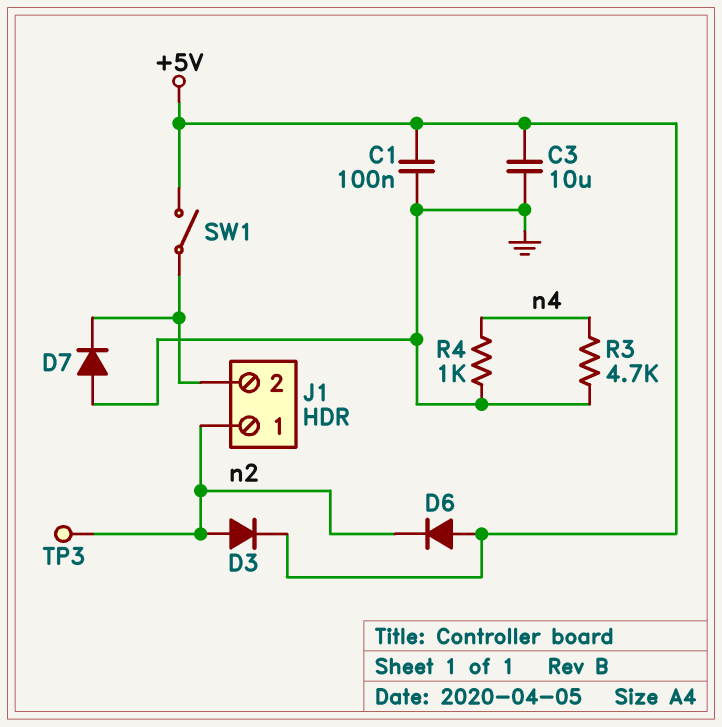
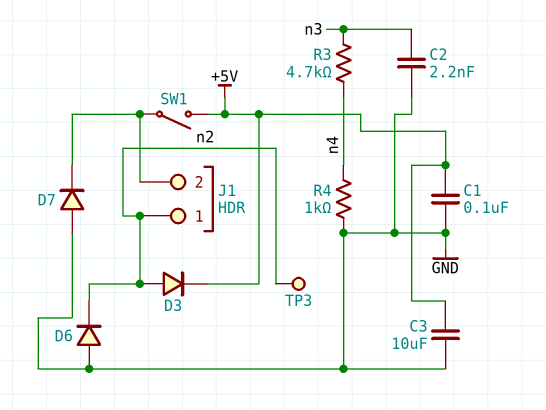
C2: none -> 2.2nF (GND, n3)
D6: diode (A +5V, K n2) -> diode (A GND, K n2)
R3: 4.7k (GND, n4) -> 4.7k (n3, n4)

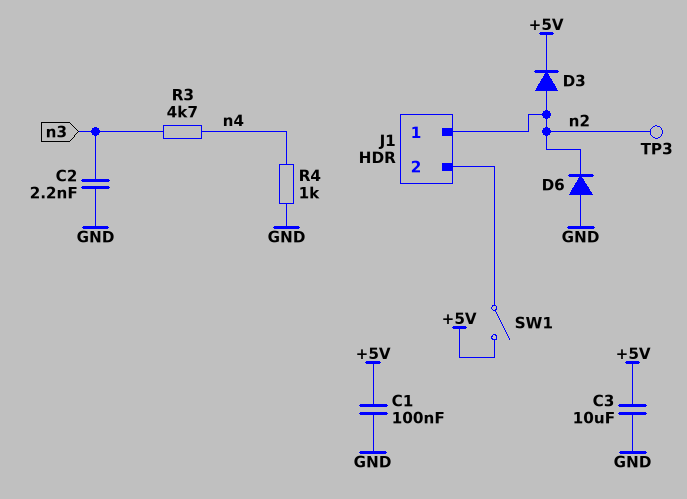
D7: diode (A GND, K J1/2) -> none

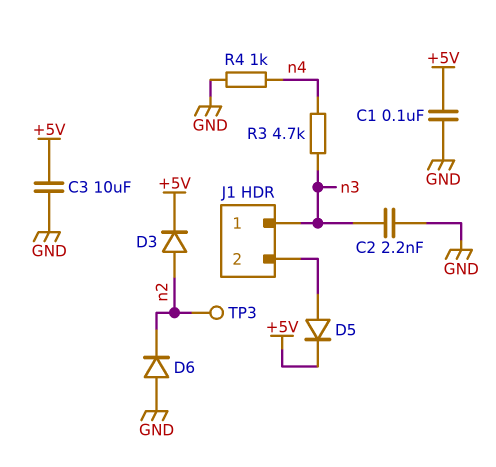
D5: none -> diode (A J1/2, K +5V)
J1 pin 1: n2 -> n3
SW1: switch (+5V, J1/2) -> none

